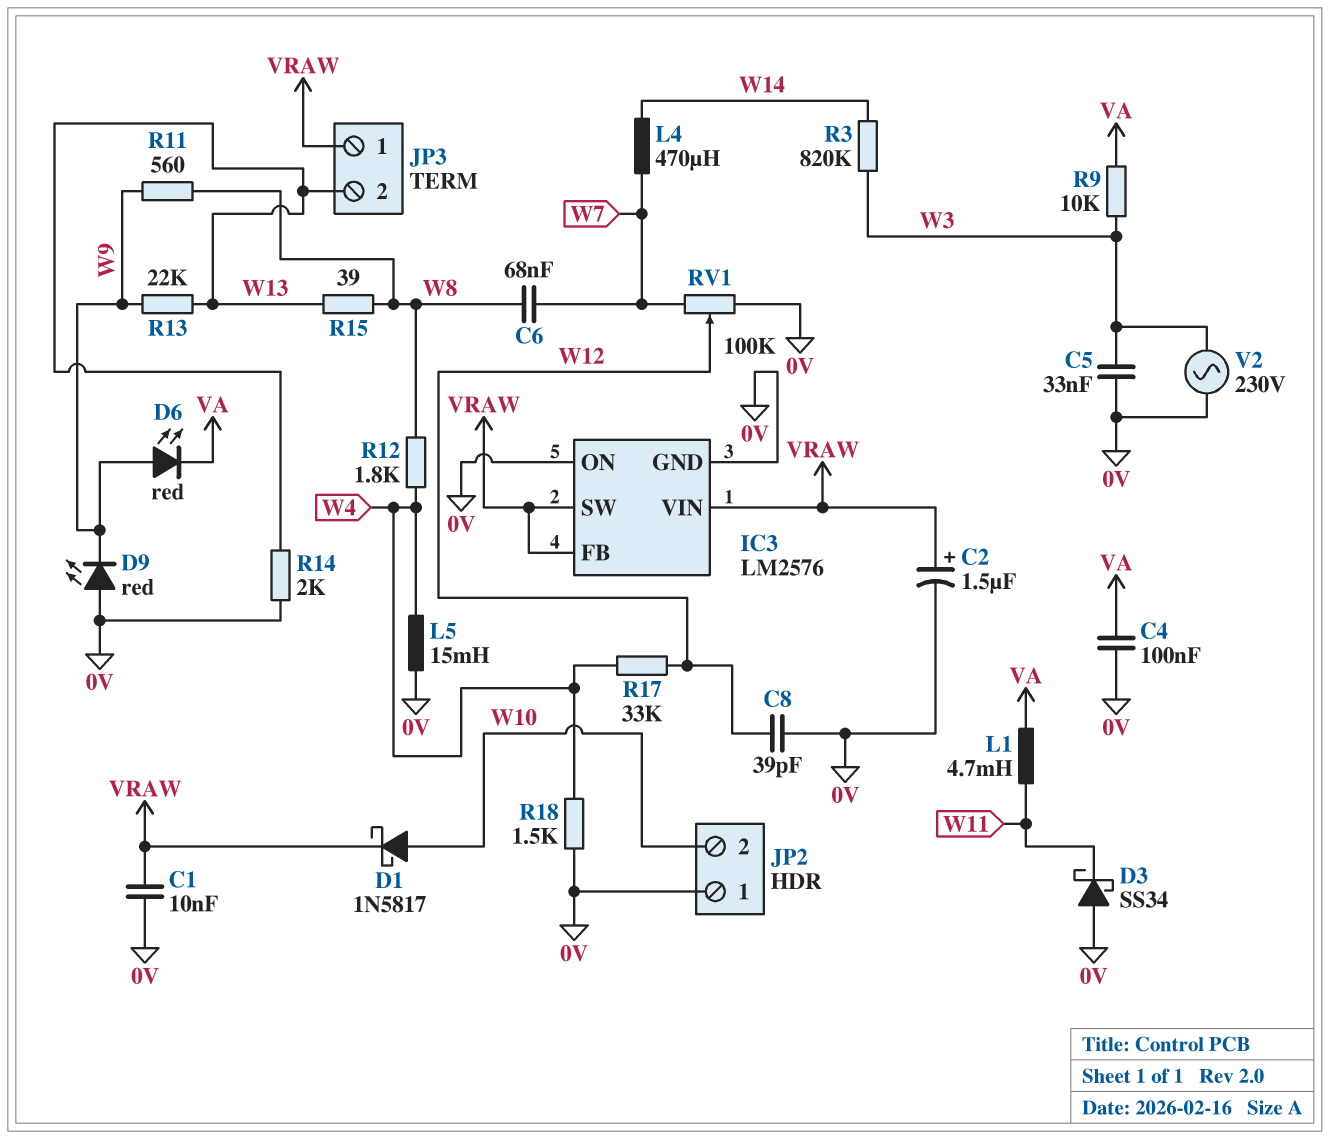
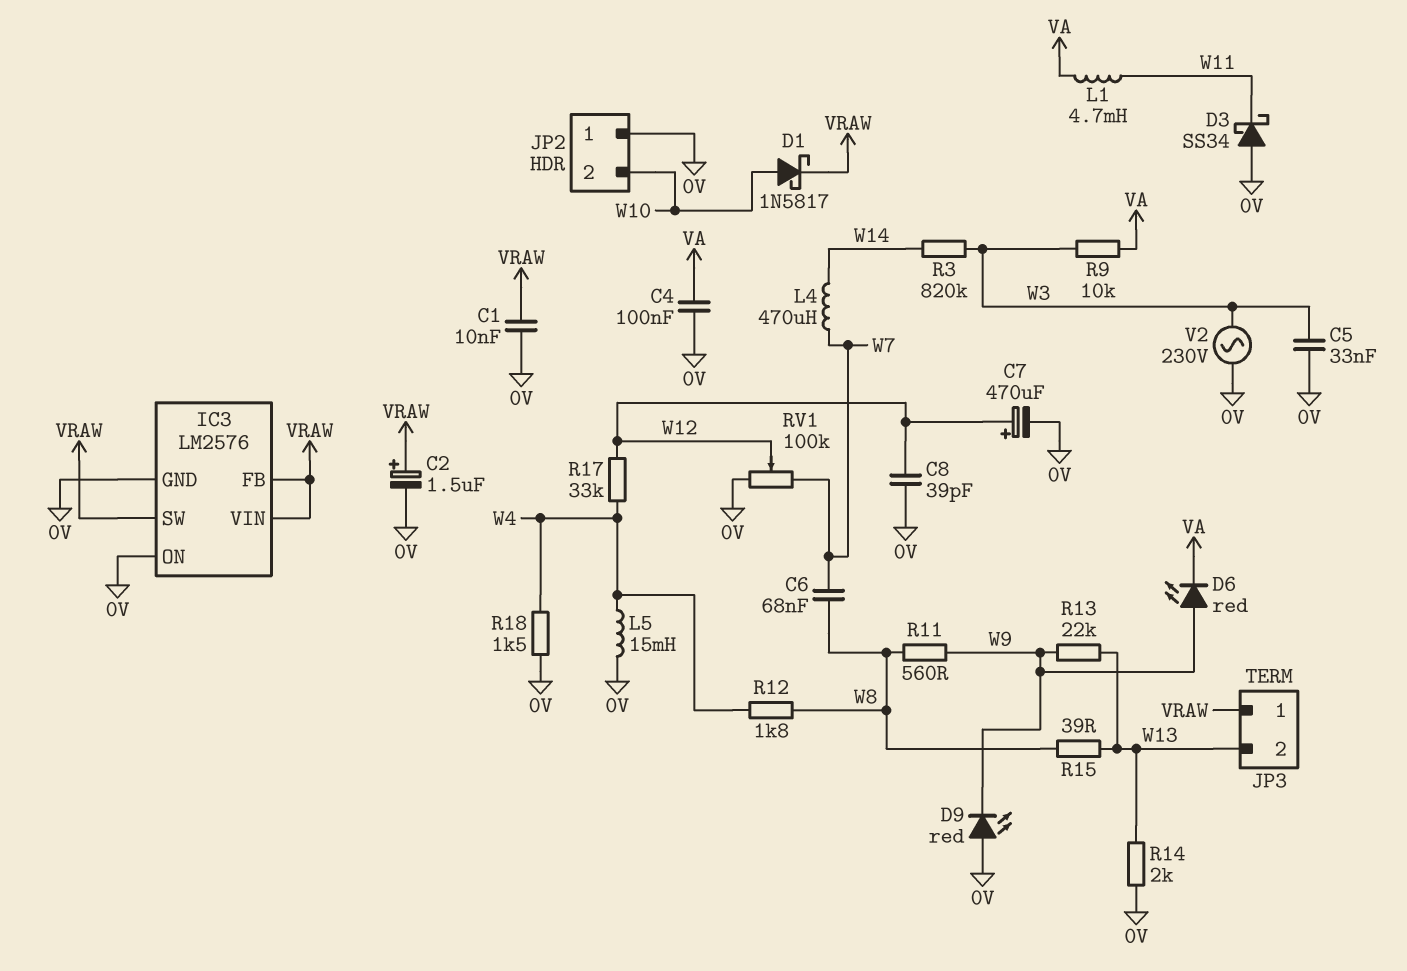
C7: none -> 470uF (plus W12, minus 0V)

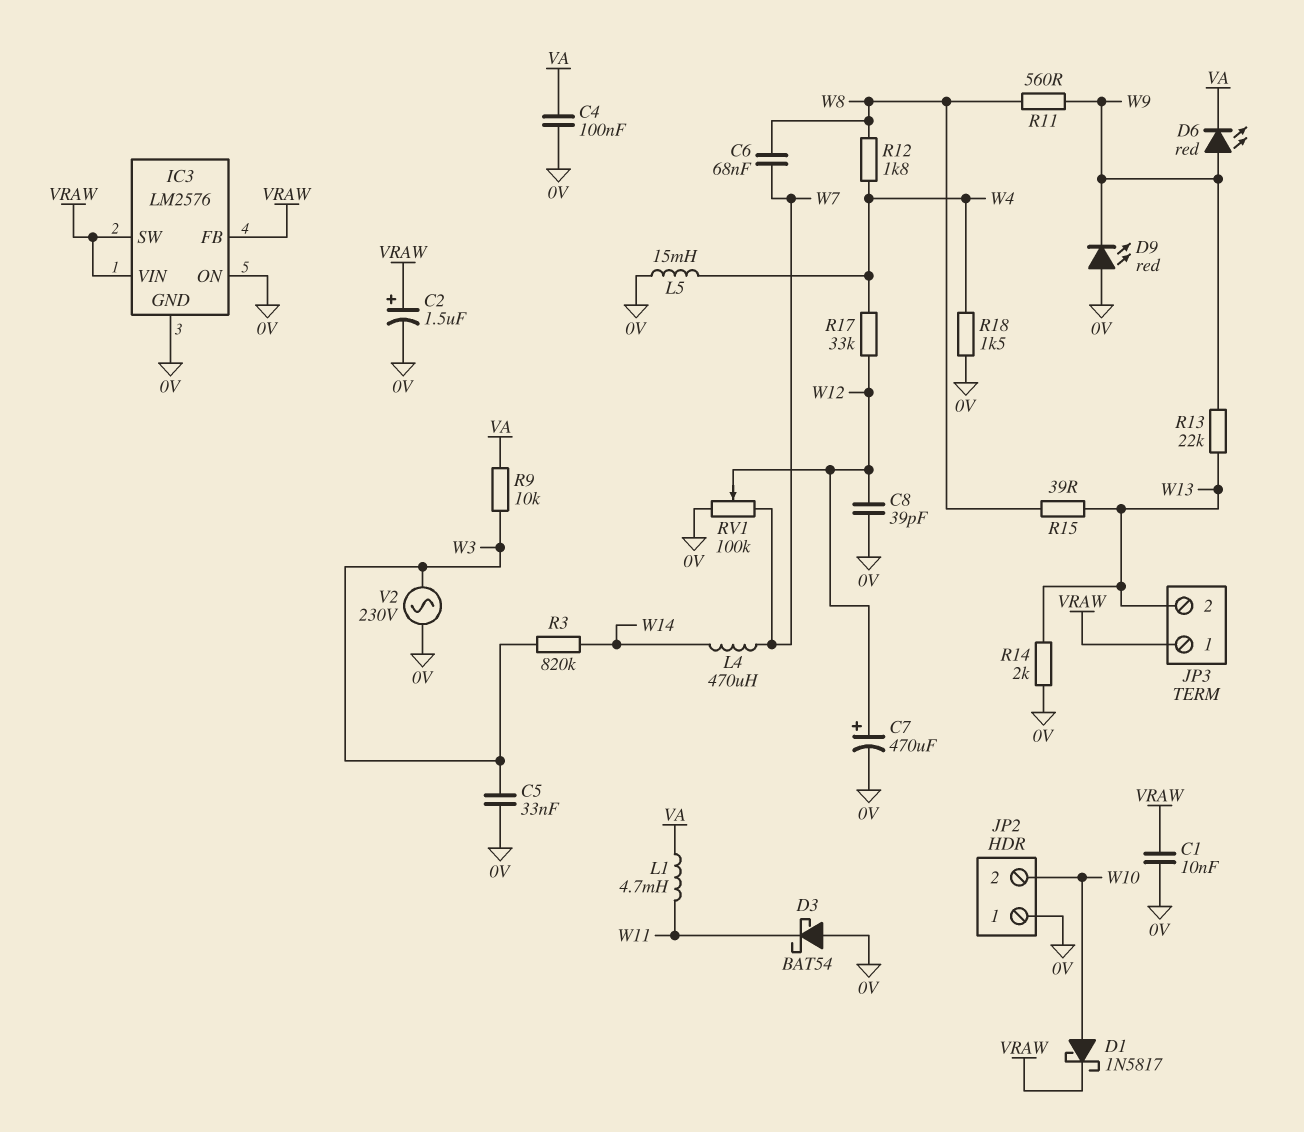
D3: schottky SS34 (A 0V, K W11) -> schottky BAT54 (A 0V, K W11)

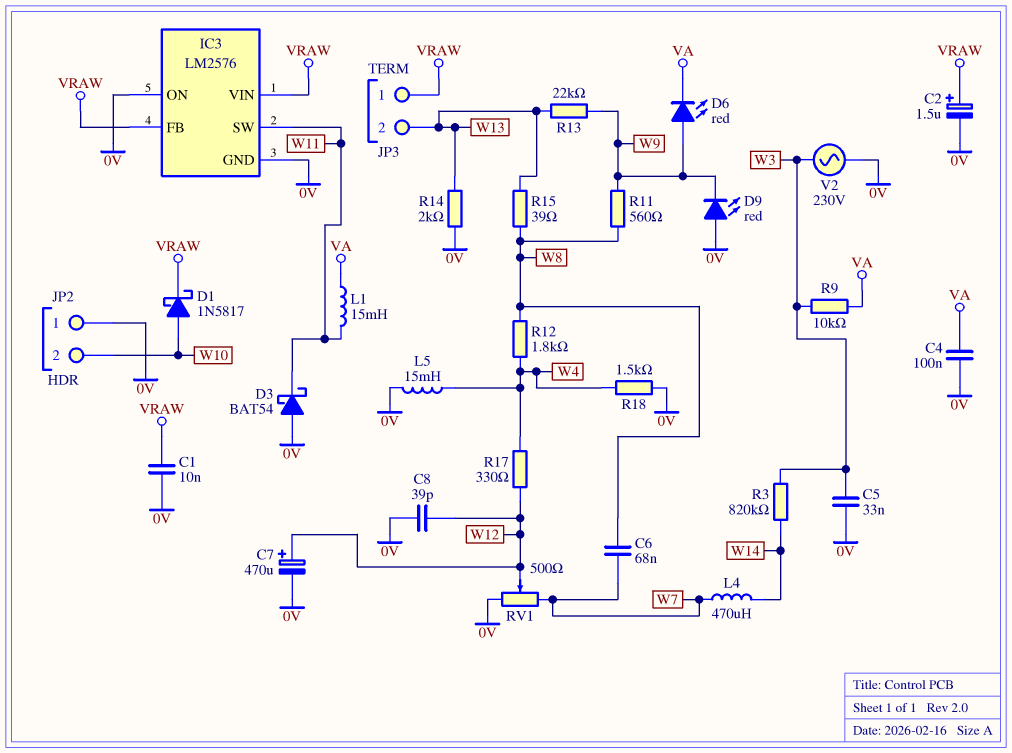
IC3 pin SW: VRAW -> W11
L1: 4.7mH (VA, W11) -> 15mH (VA, W11)
R17: 33k (W4, W12) -> 330 (W4, W12)
RV1: 100k (0V, W7, wiper W12) -> 500 (0V, W7, wiper W12)

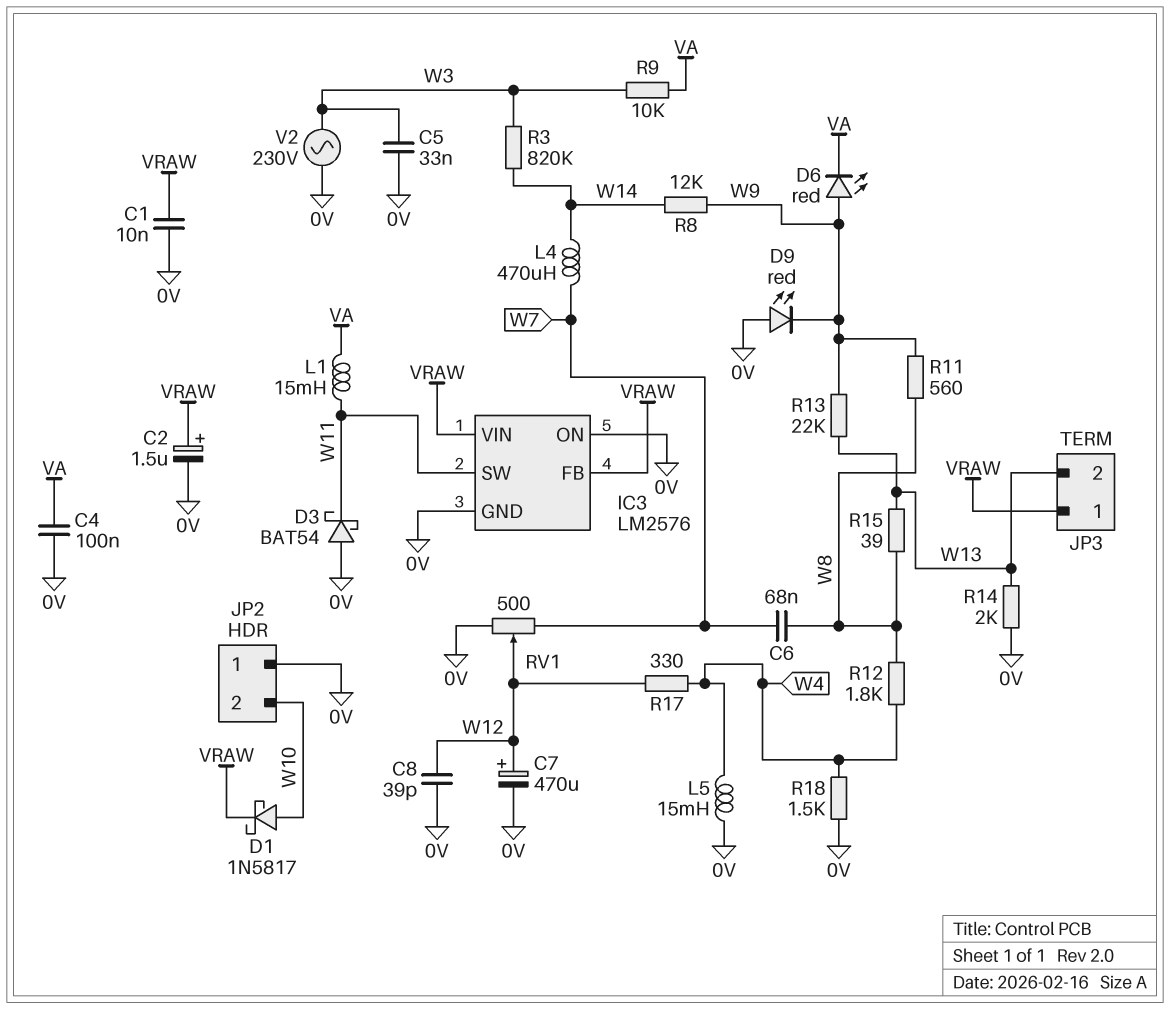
R8: none -> 12k (W9, W14)

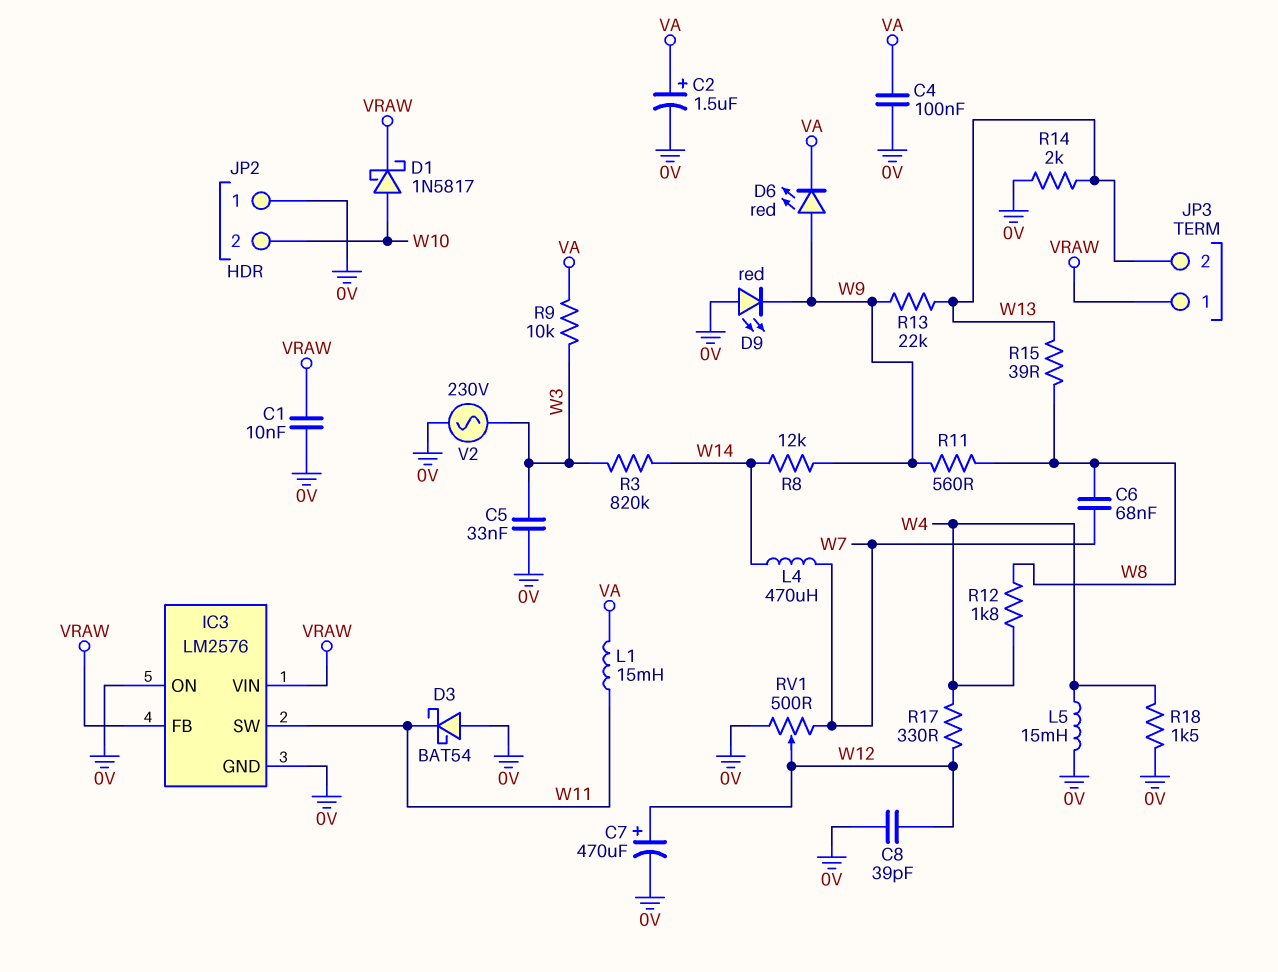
C2: 1.5uF (plus VRAW, minus 0V) -> 1.5uF (plus VA, minus 0V)

